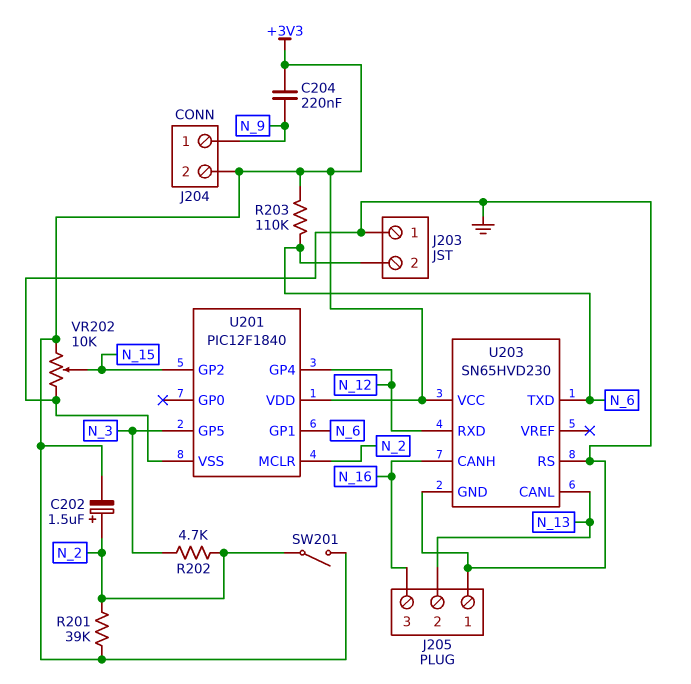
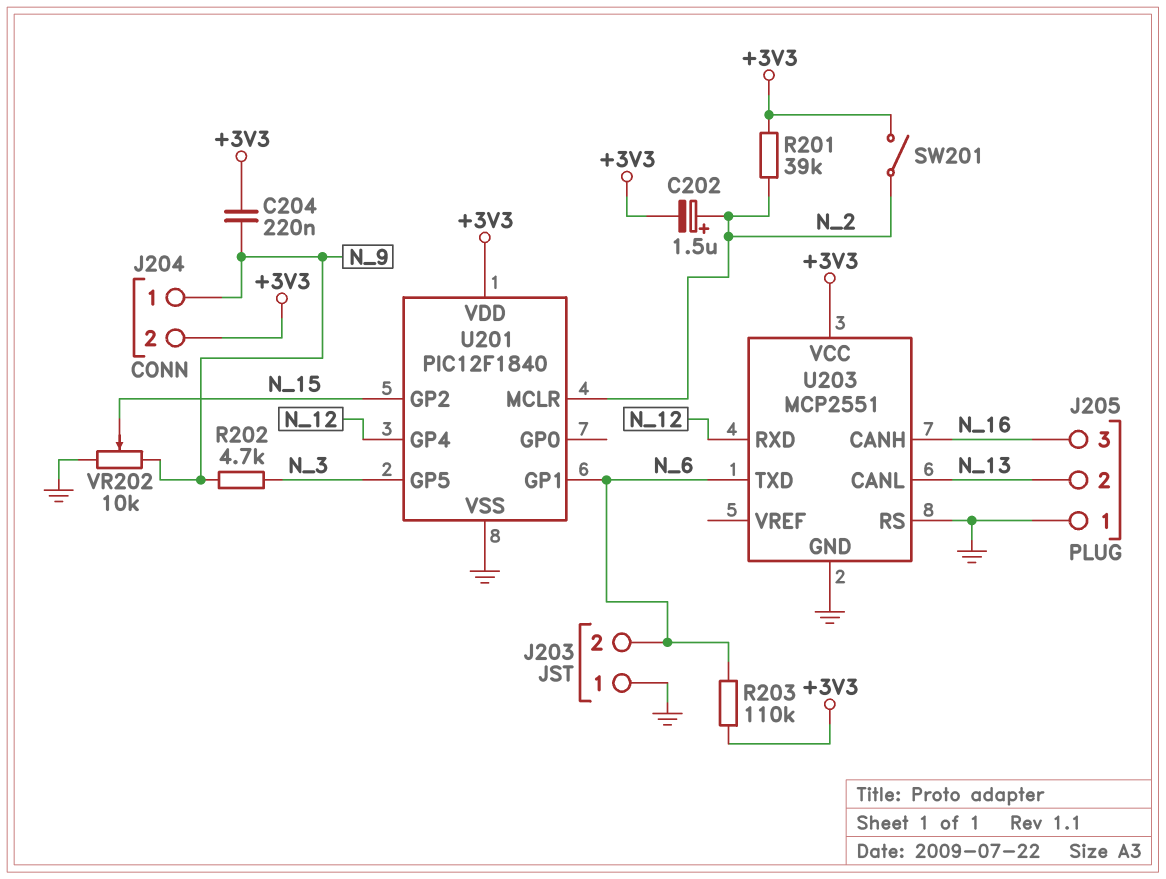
R202: 4.7k (N_2, N_3) -> 4.7k (N_3, N_9)
U203: SN65HVD230 -> MCP2551
VR202: 10k (+3V3, GND, wiper N_15) -> 10k (GND, N_9, wiper N_15)

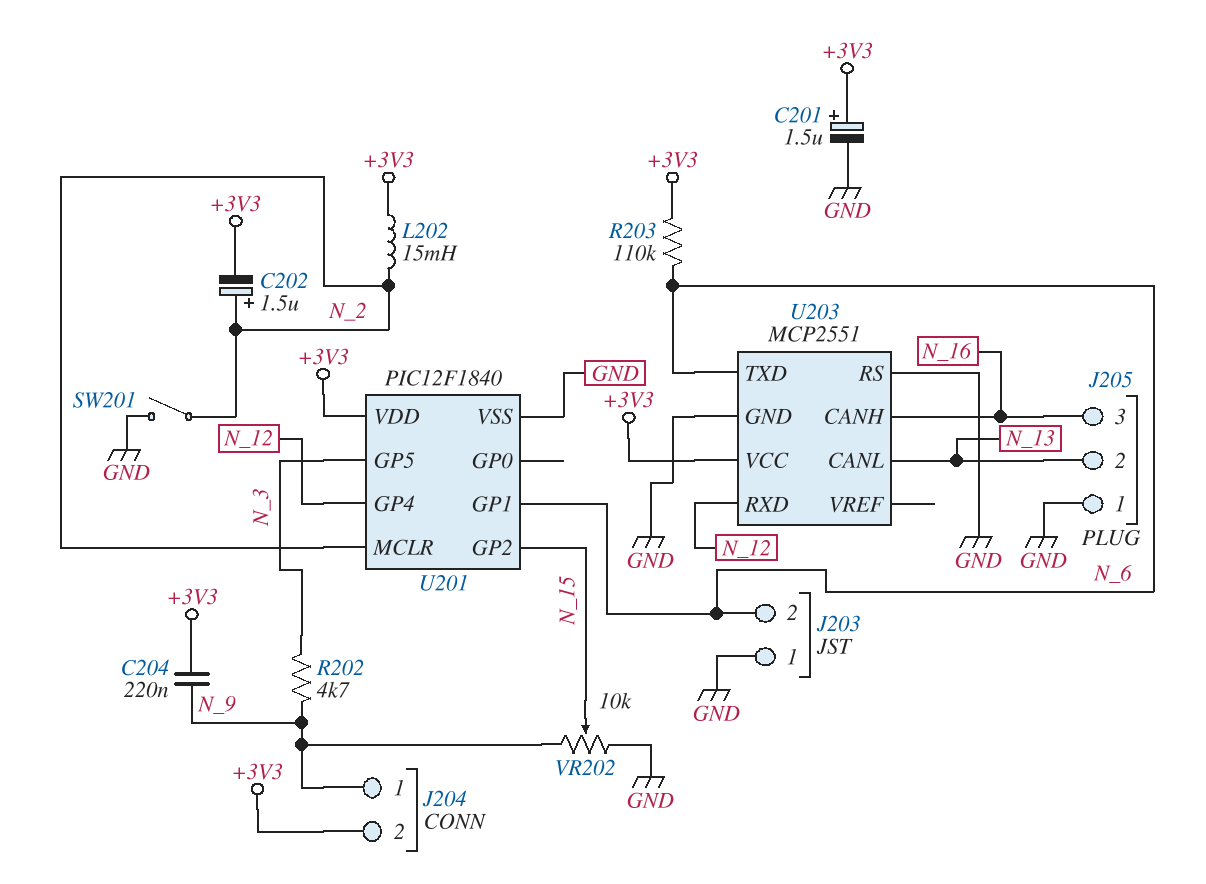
C201: none -> 1.5uF (plus +3V3, minus GND)
L202: none -> 15mH (+3V3, N_2)
R201: 39k (+3V3, N_2) -> none
SW201: switch (+3V3, N_2) -> switch (GND, N_2)

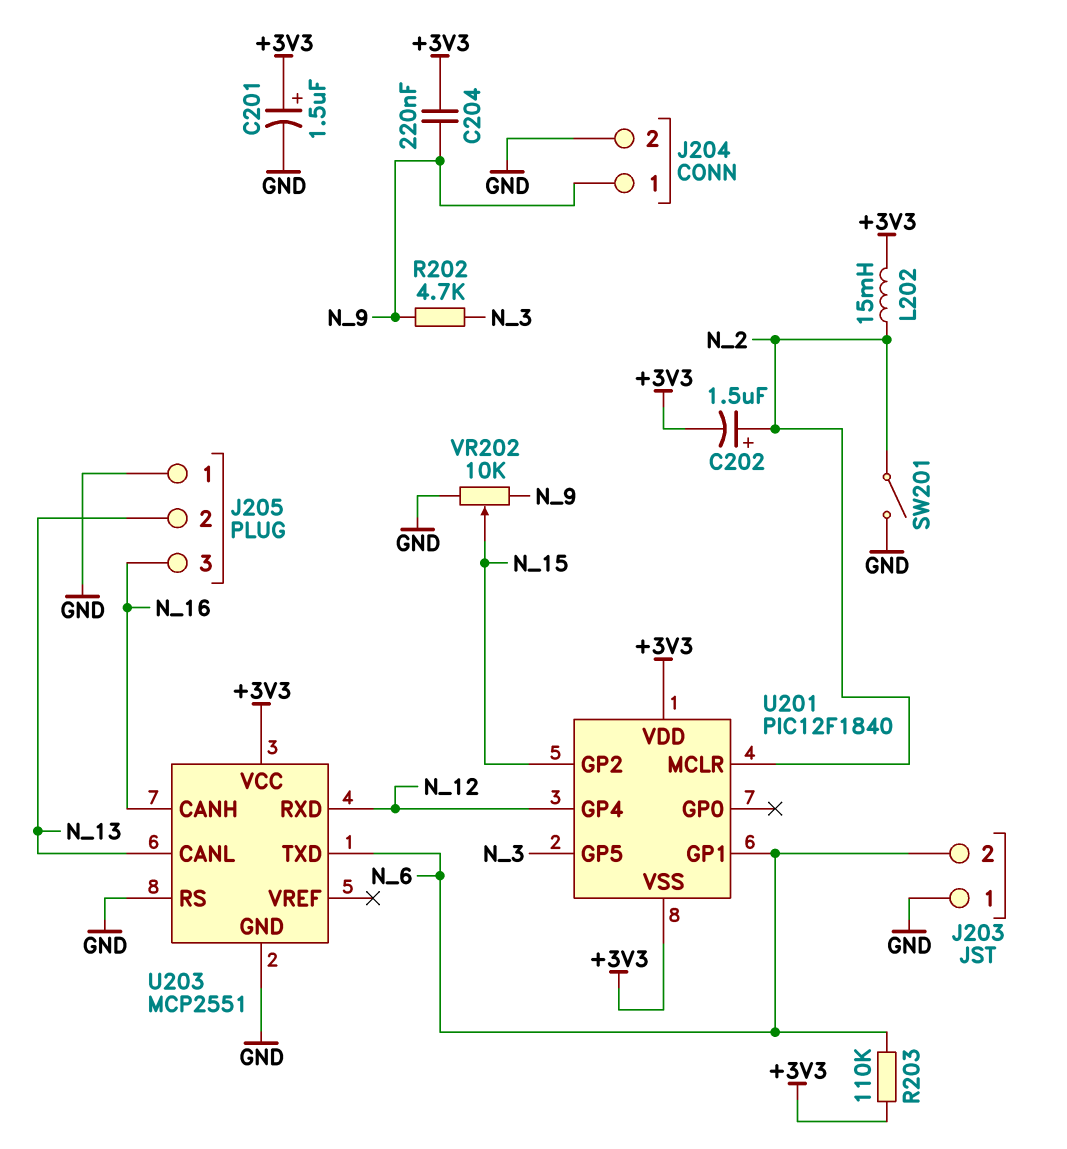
J204 pin 2: +3V3 -> GND
U201 pin VSS: GND -> +3V3

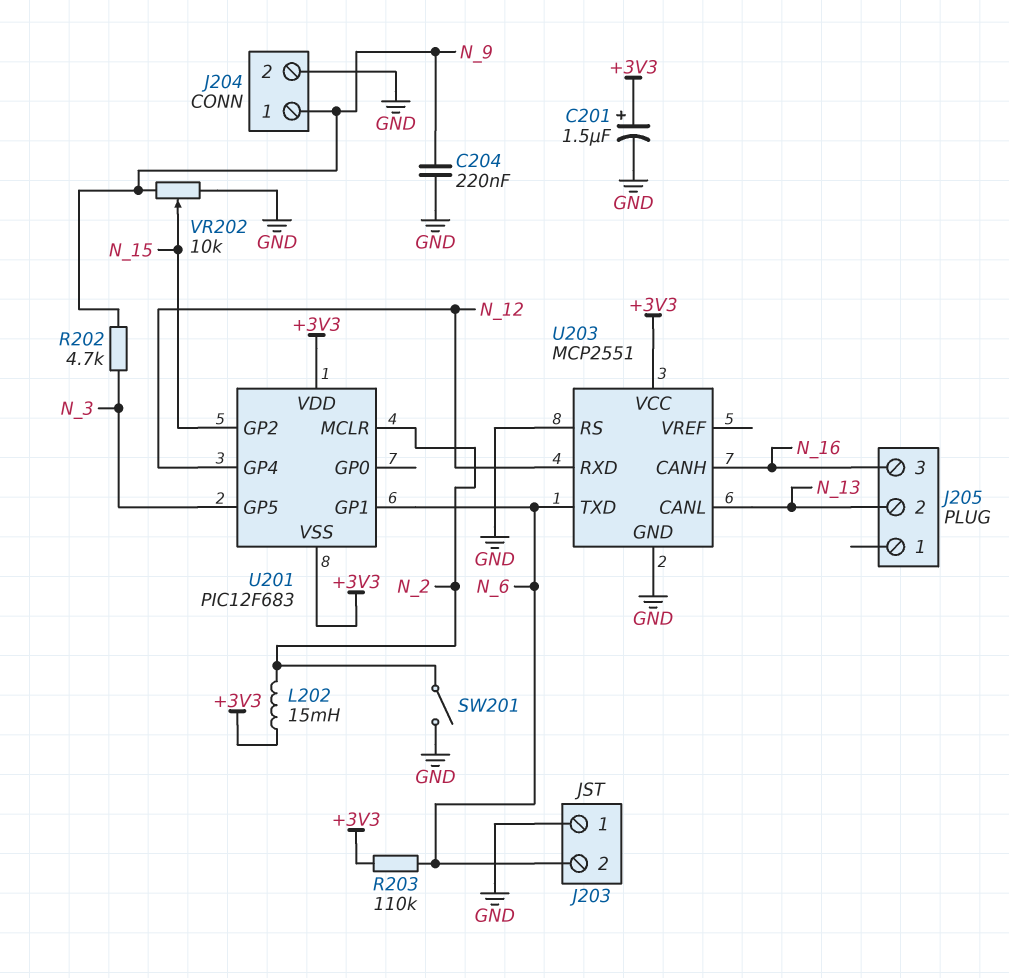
C202: 1.5uF (plus N_2, minus +3V3) -> none
C204: 220nF (+3V3, N_9) -> 220nF (GND, N_9)
J205 pin 1: GND -> none
U201: PIC12F1840 -> PIC12F683

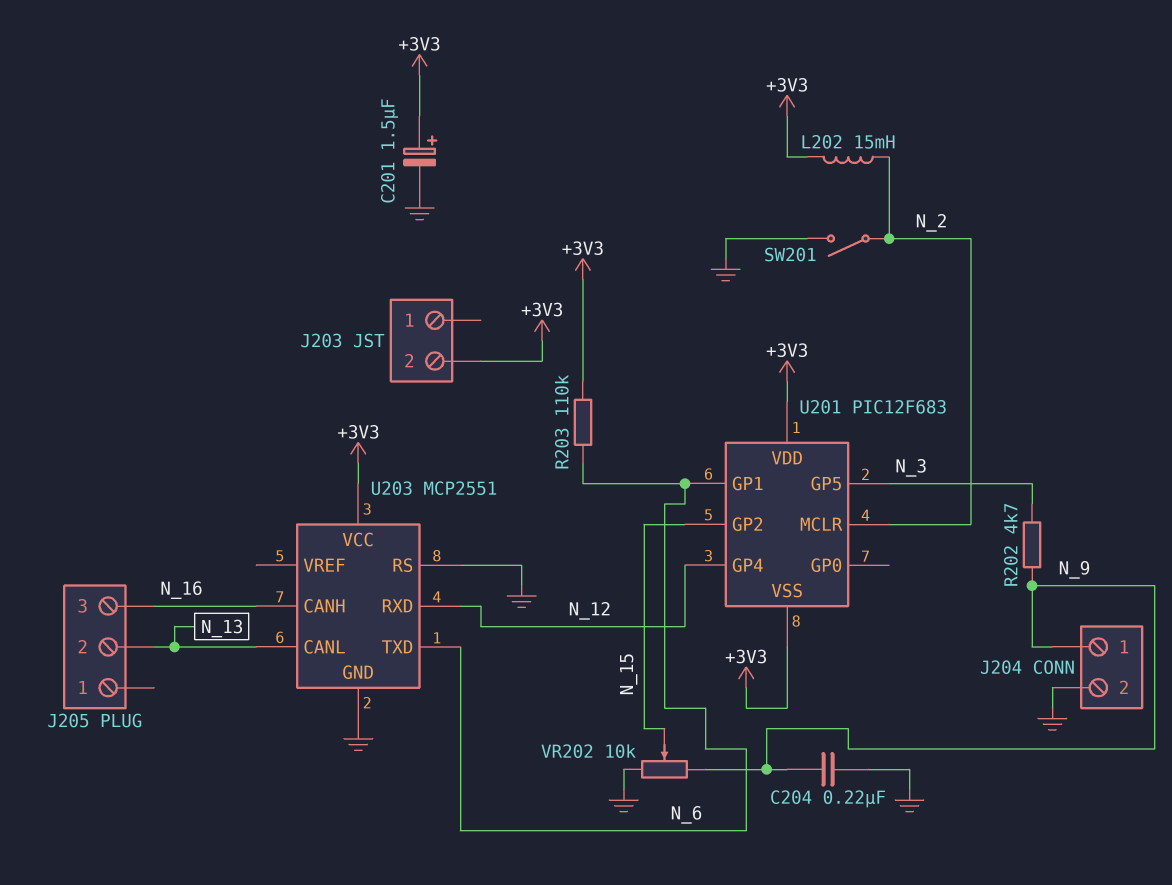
J203 pin 1: GND -> none
J203 pin 2: N_6 -> +3V3

